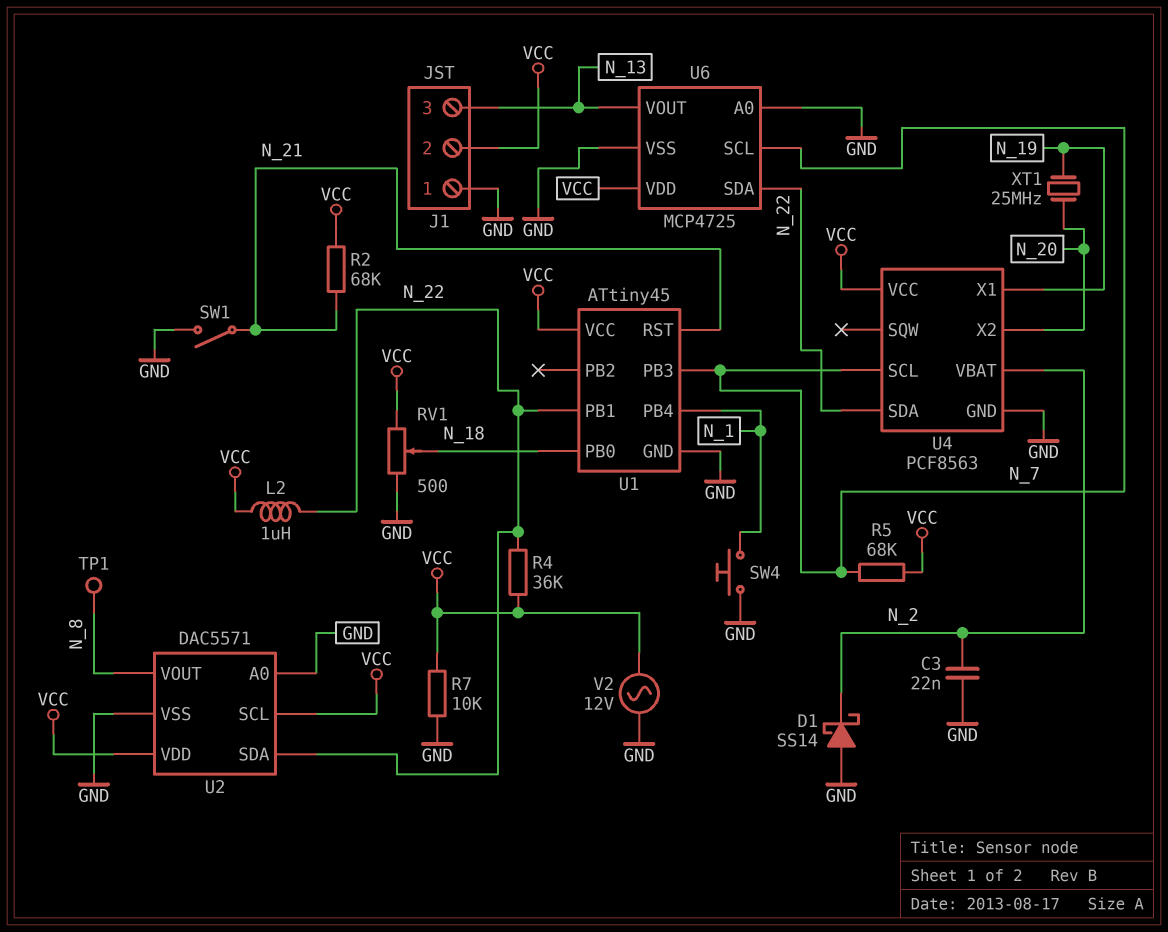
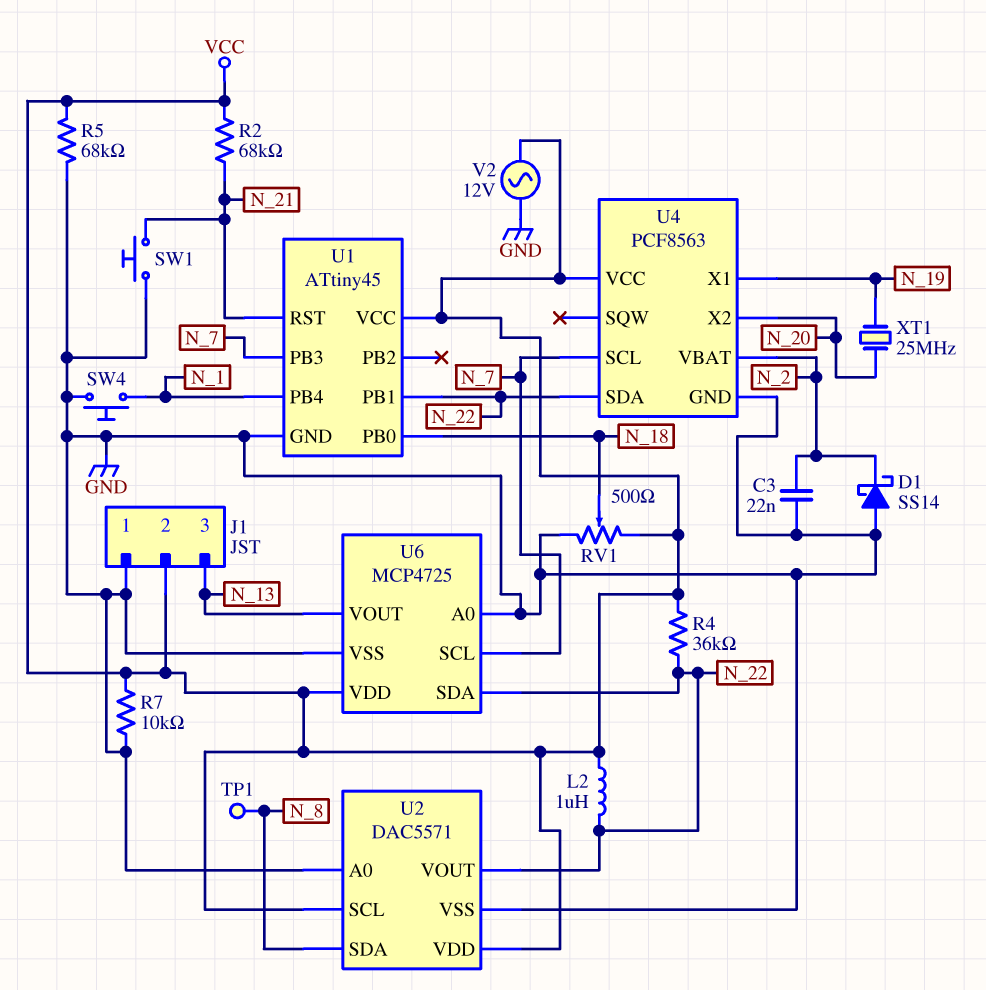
R5: 68k (N_7, VCC) -> 68k (GND, VCC)
SW1: switch (GND, N_21) -> button (GND, N_21)
U2 pin SDA: N_22 -> N_8
U2 pin VOUT: N_8 -> N_22

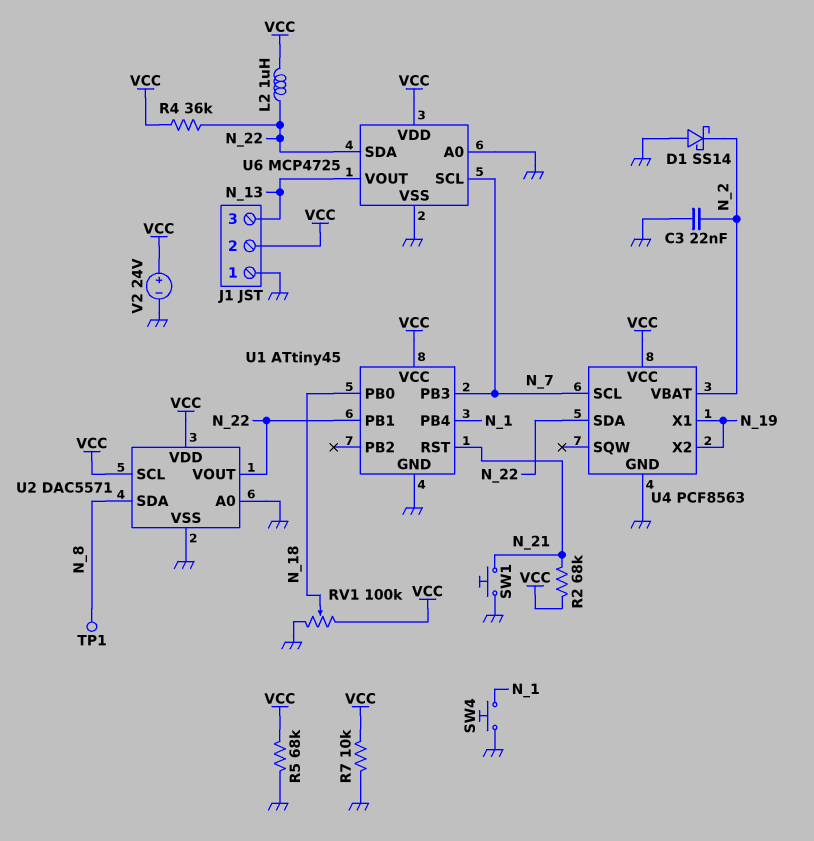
RV1: 500 (GND, VCC, wiper N_18) -> 100k (GND, VCC, wiper N_18)
U4 pin X2: N_20 -> N_19
V2: AC 12V (GND, VCC) -> 24V (plus VCC, minus GND)
XT1: 25MHz (N_19, N_20) -> none

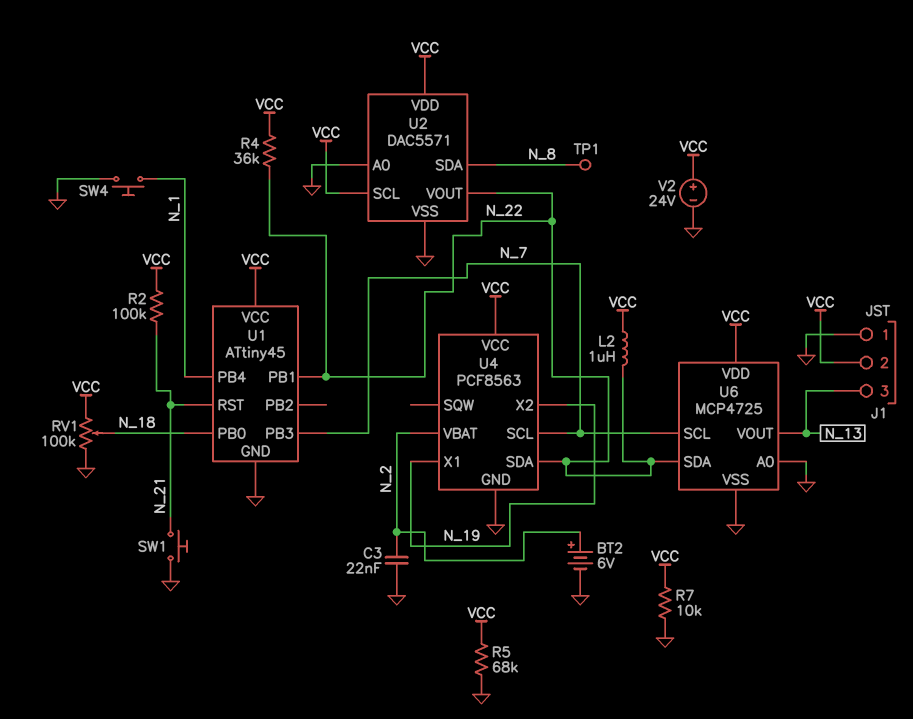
BT2: none -> 6V (plus N_2, minus GND)
D1: schottky SS14 (A GND, K N_2) -> none
R2: 68k (N_21, VCC) -> 100k (N_21, VCC)

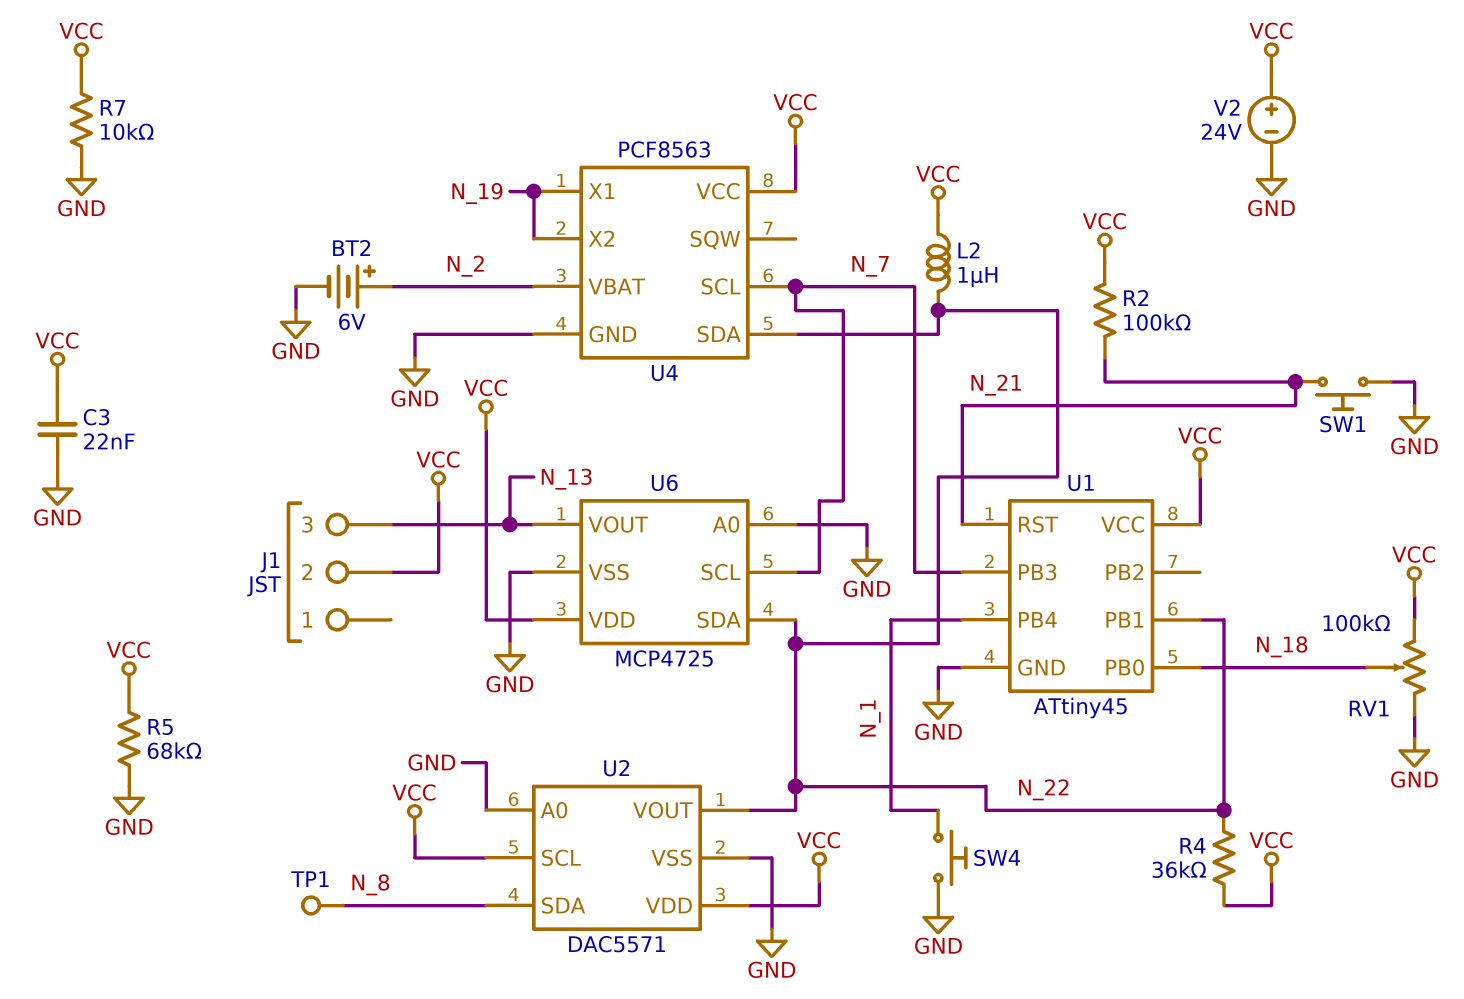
C3: 22nF (GND, N_2) -> 22nF (GND, VCC)
J1 pin 1: GND -> none

